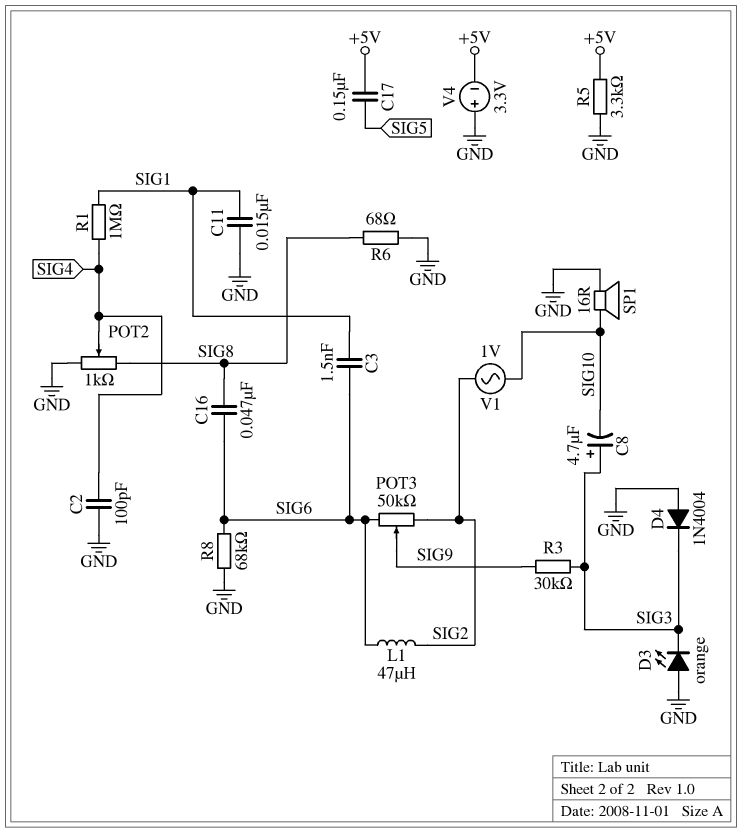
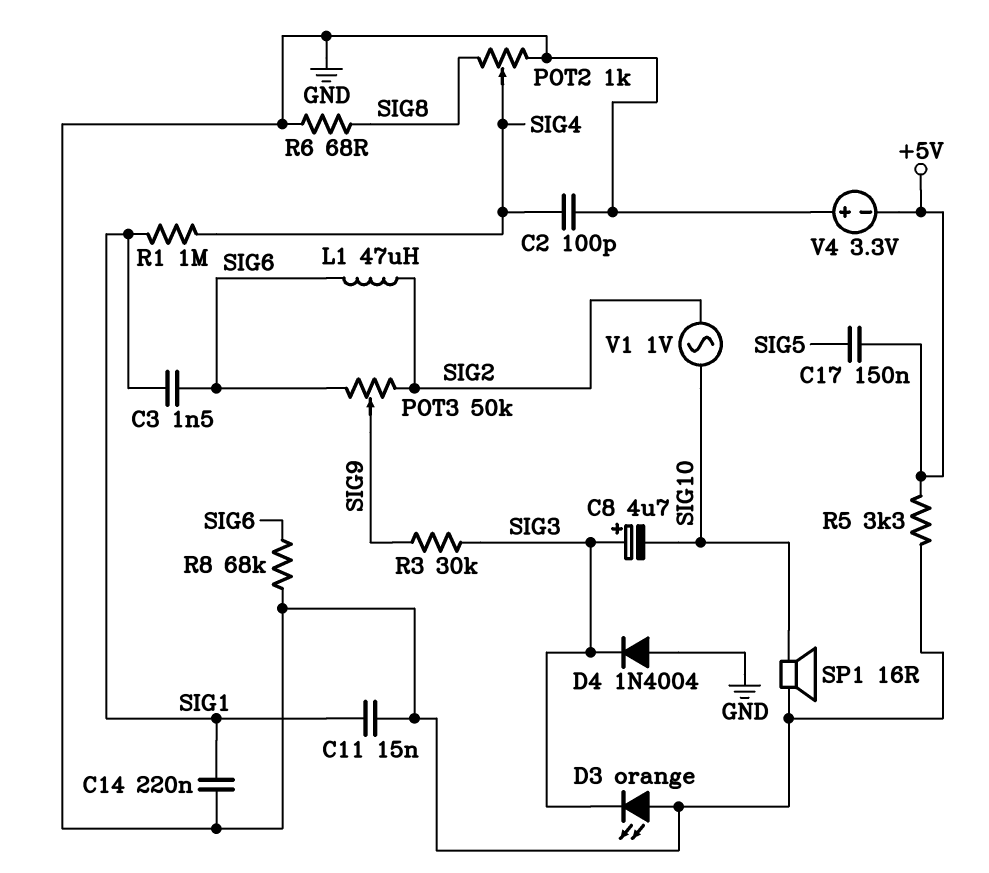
C14: none -> 220nF (GND, SIG1)
C16: 47nF (SIG6, SIG8) -> none

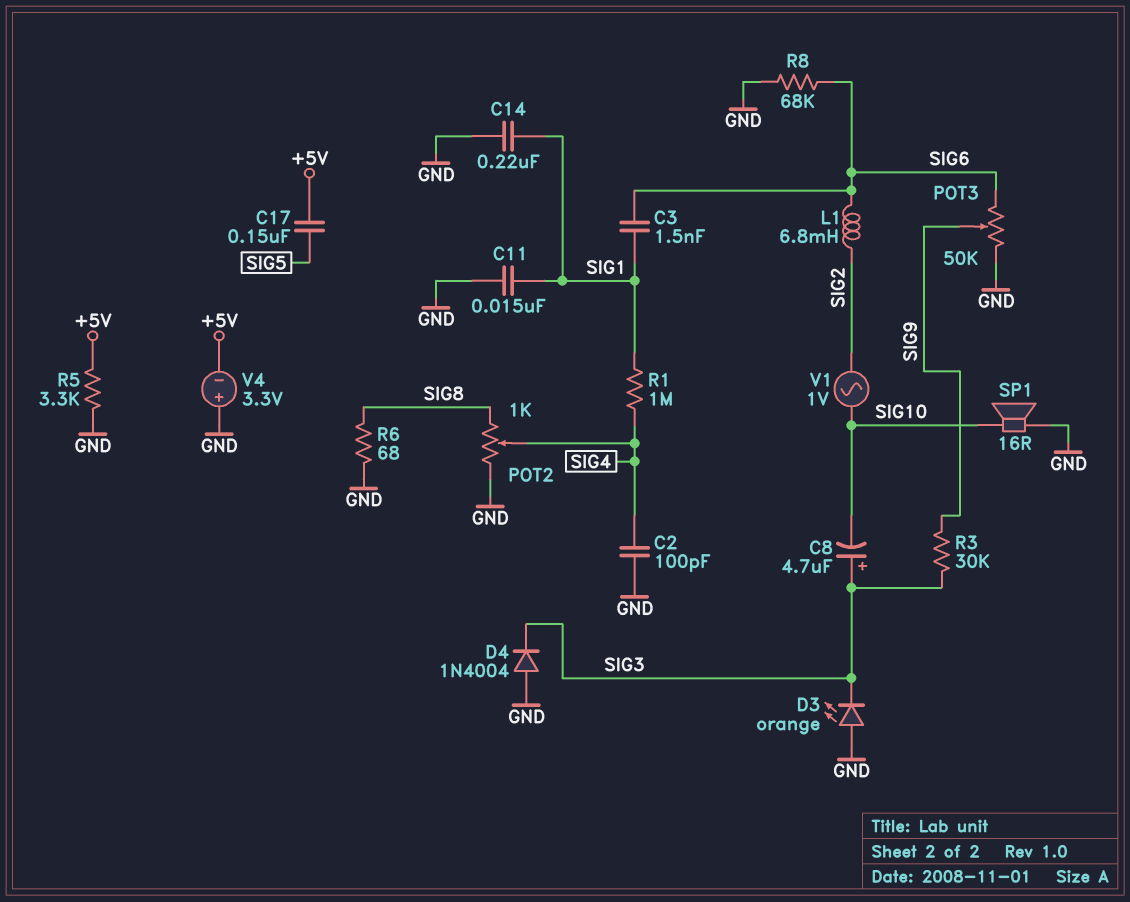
L1: 47uH (SIG2, SIG6) -> 6.8mH (SIG2, SIG6)
POT3: 50k (SIG2, SIG6, wiper SIG9) -> 50k (GND, SIG6, wiper SIG9)

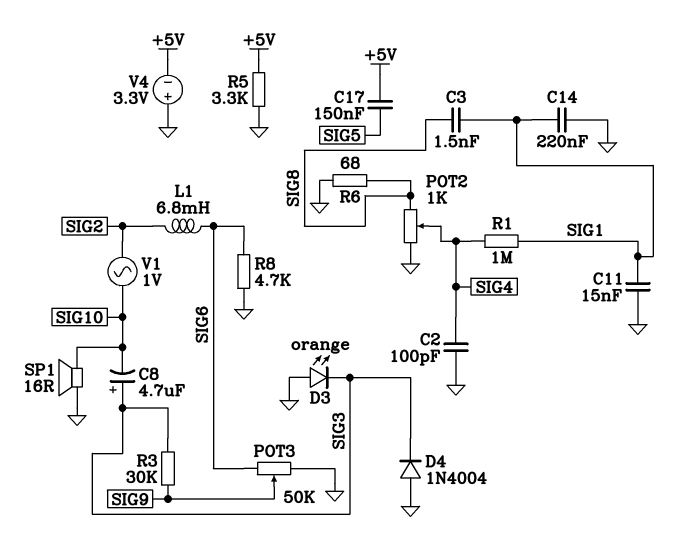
C3: 1.5nF (SIG1, SIG6) -> 1.5nF (SIG1, SIG8)
R8: 68k (GND, SIG6) -> 4.7k (GND, SIG6)

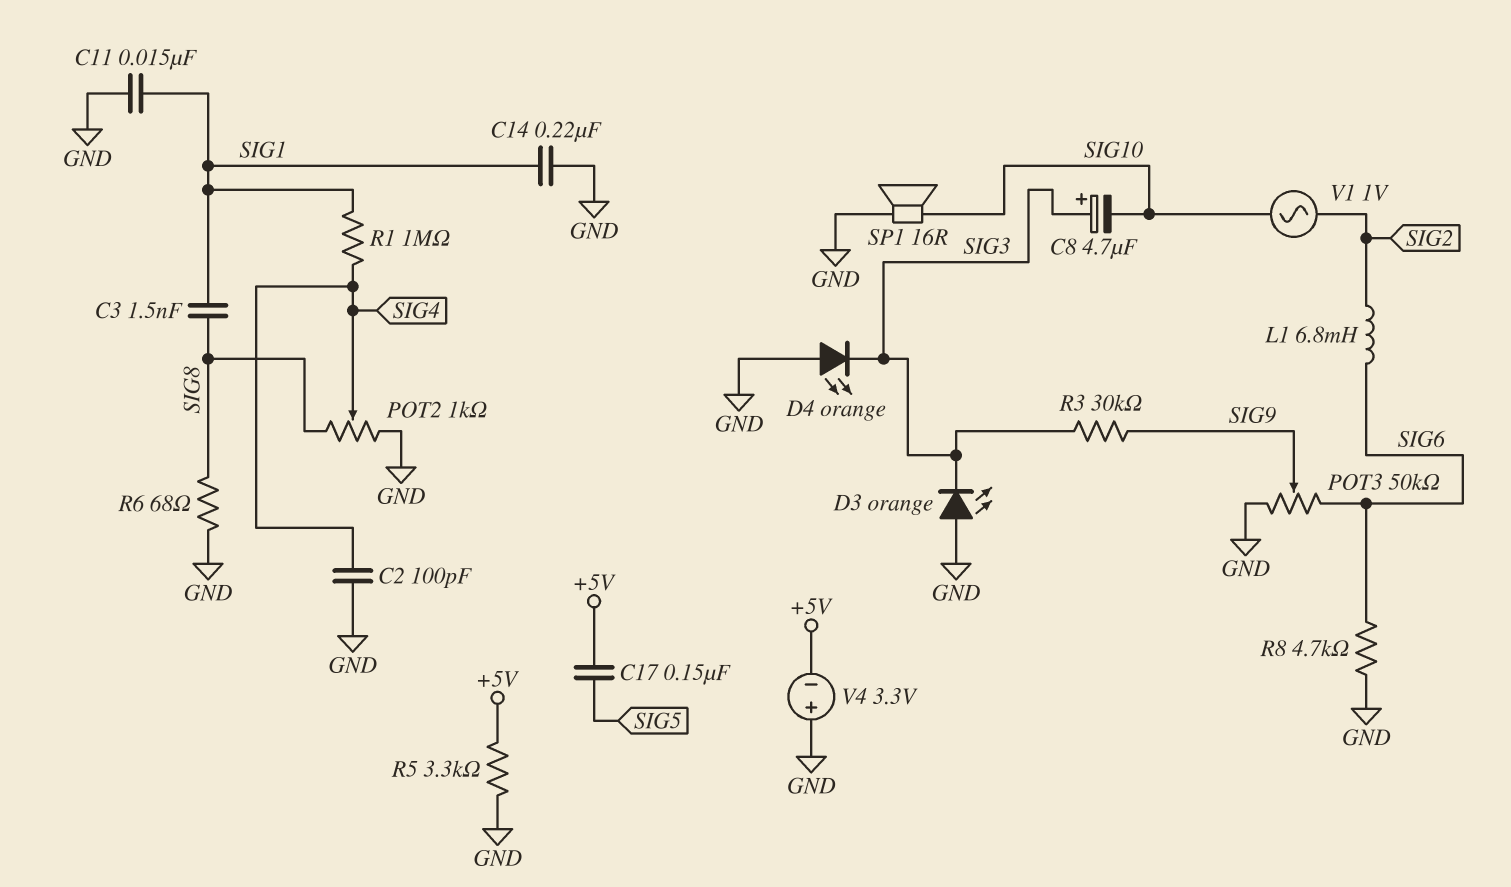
D4: diode 1N4004 (A GND, K SIG3) -> LED orange (A GND, K SIG3)

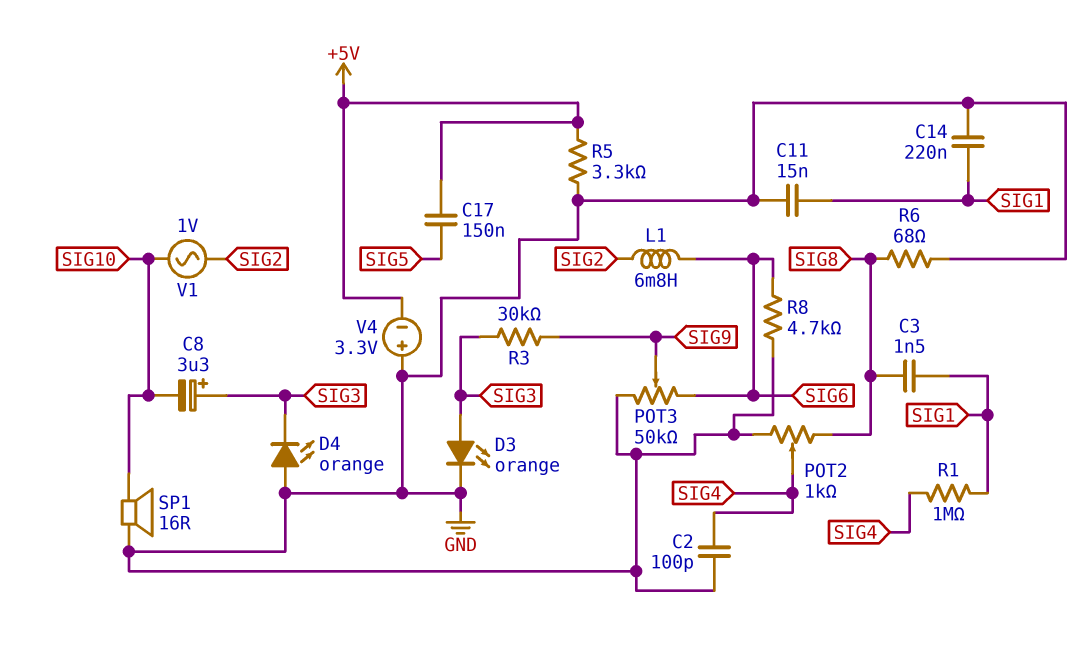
C8: 4.7uF (plus SIG3, minus SIG10) -> 3.3uF (plus SIG3, minus SIG10)
D3: LED orange (A GND, K SIG3) -> LED orange (A SIG3, K GND)

